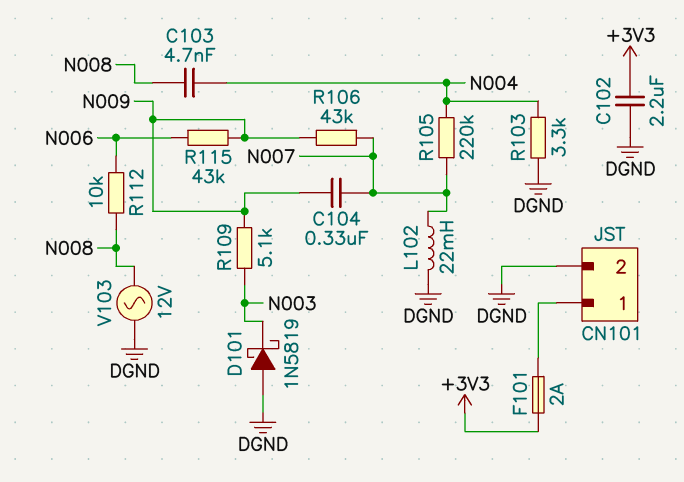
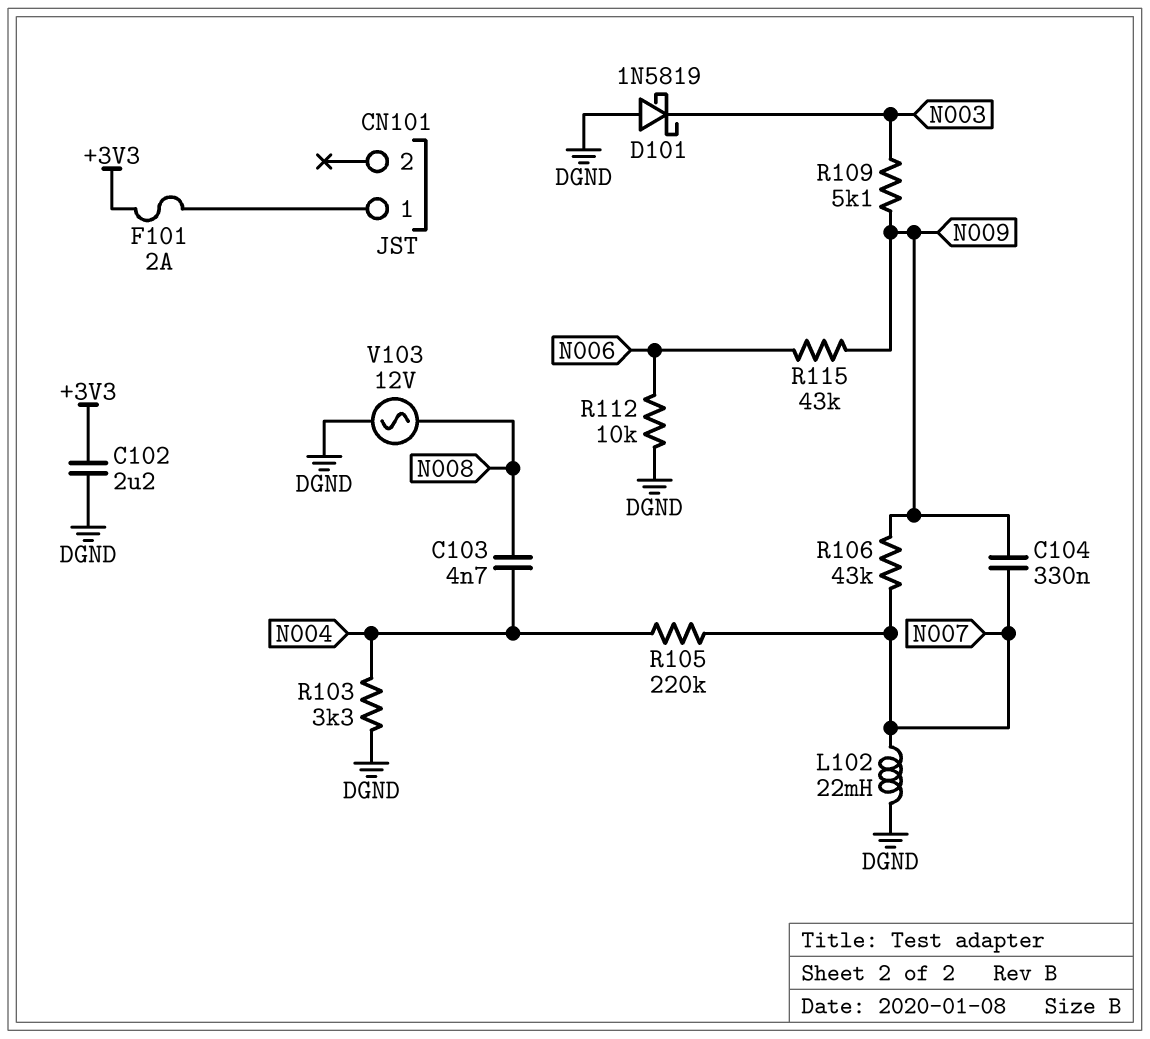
CN101 pin 2: DGND -> none
R112: 10k (N006, N008) -> 10k (DGND, N006)

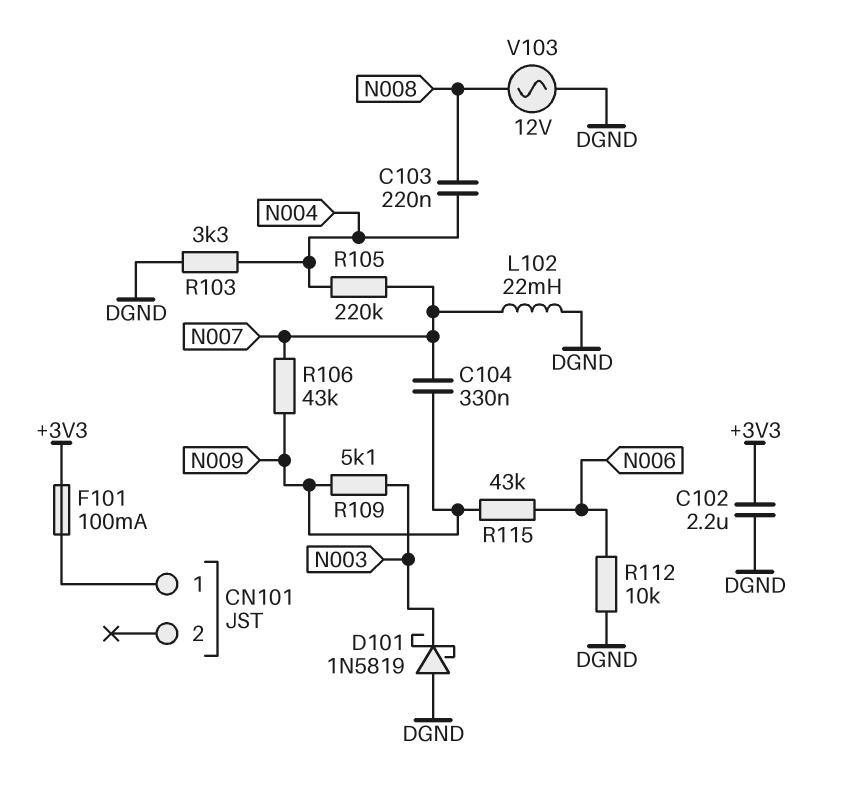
C103: 4.7nF (N004, N008) -> 220nF (N004, N008)
F101: 2A (+3V3, CN101/1) -> 100mA (+3V3, CN101/1)

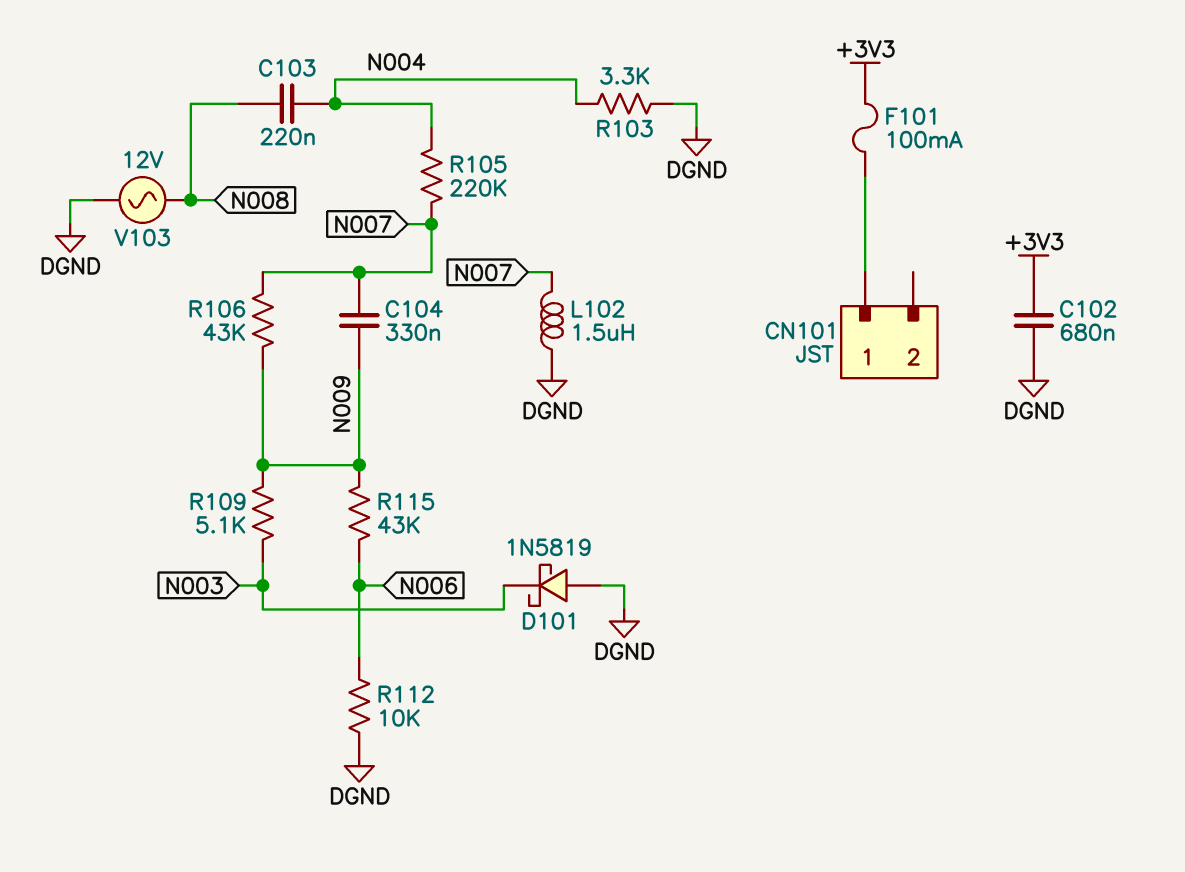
C102: 2.2uF (+3V3, DGND) -> 680nF (+3V3, DGND)
L102: 22mH (DGND, N007) -> 1.5uH (DGND, N007)

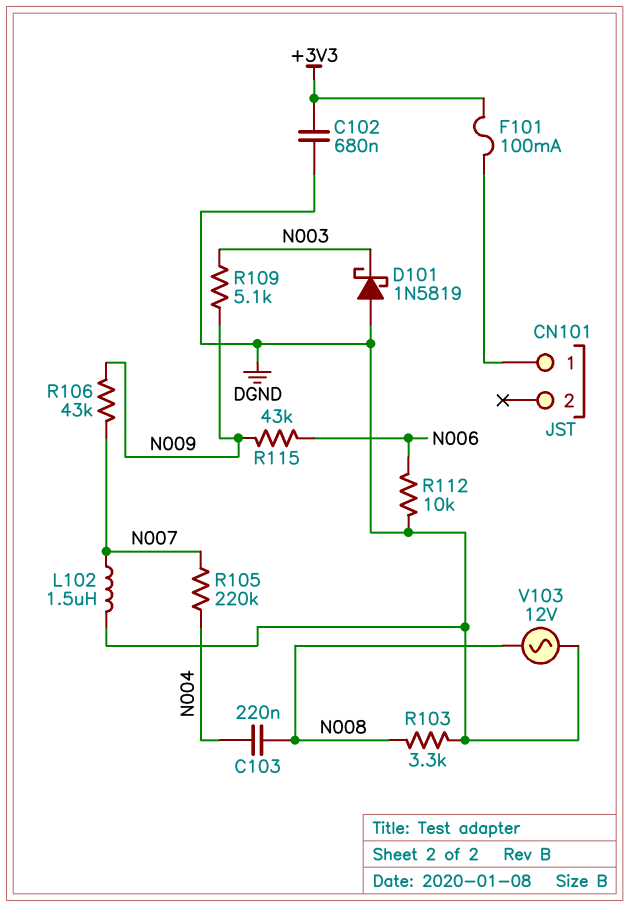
C104: 330nF (N007, N009) -> none
R103: 3.3k (DGND, N004) -> 3.3k (DGND, N008)

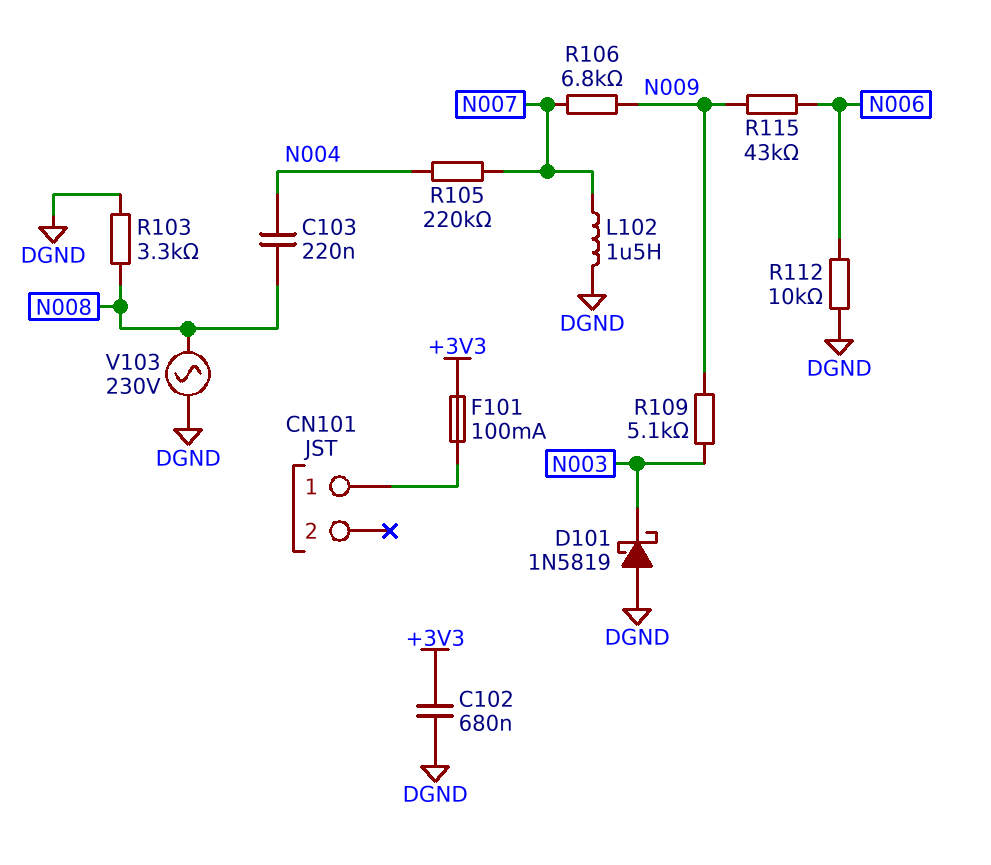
R106: 43k (N007, N009) -> 6.8k (N007, N009)
V103: AC 12V (DGND, N008) -> AC 230V (DGND, N008)

